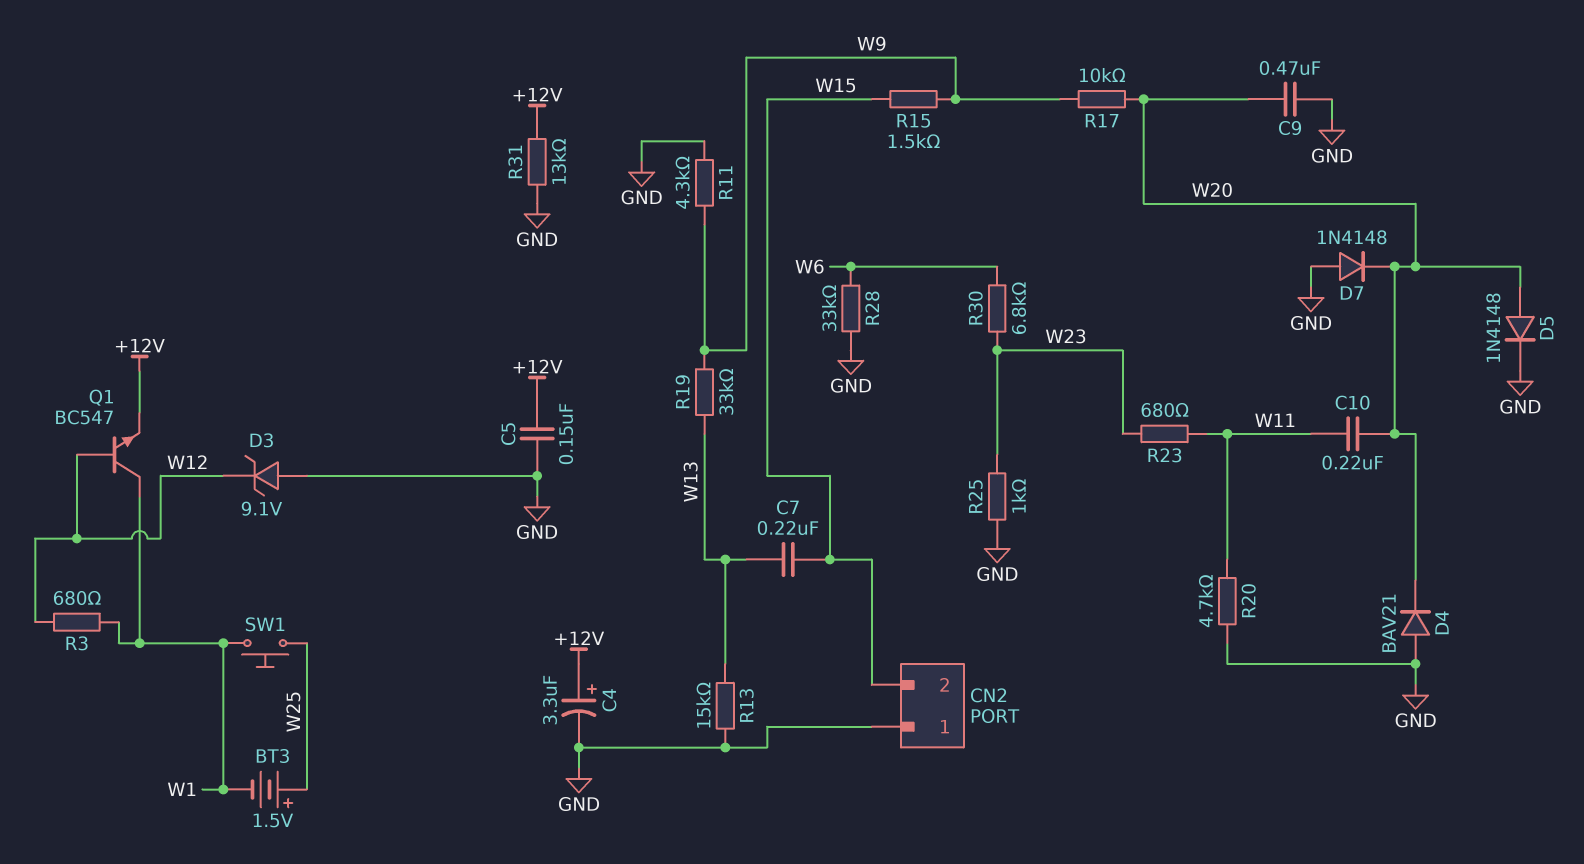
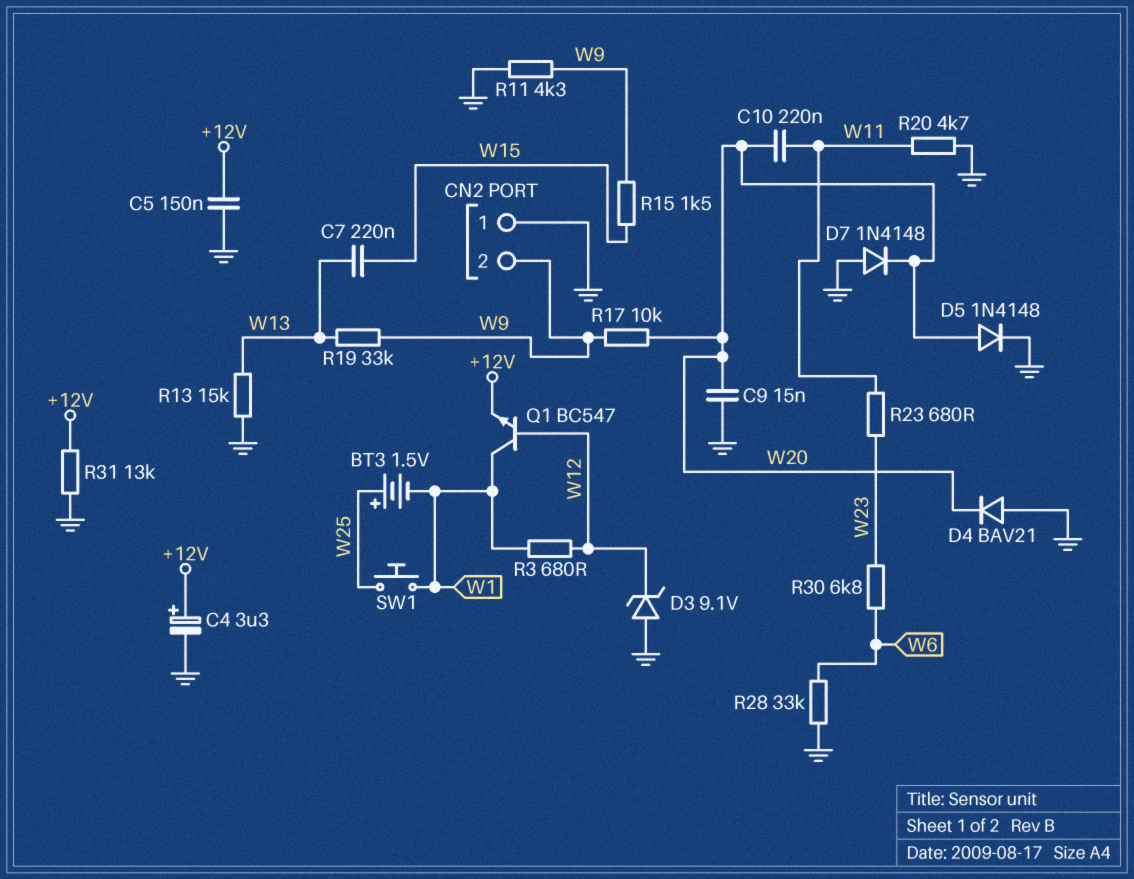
C9: 470nF (GND, W20) -> 15nF (GND, W20)
CN2 pin 2: W15 -> W9
R25: 1k (GND, W23) -> none

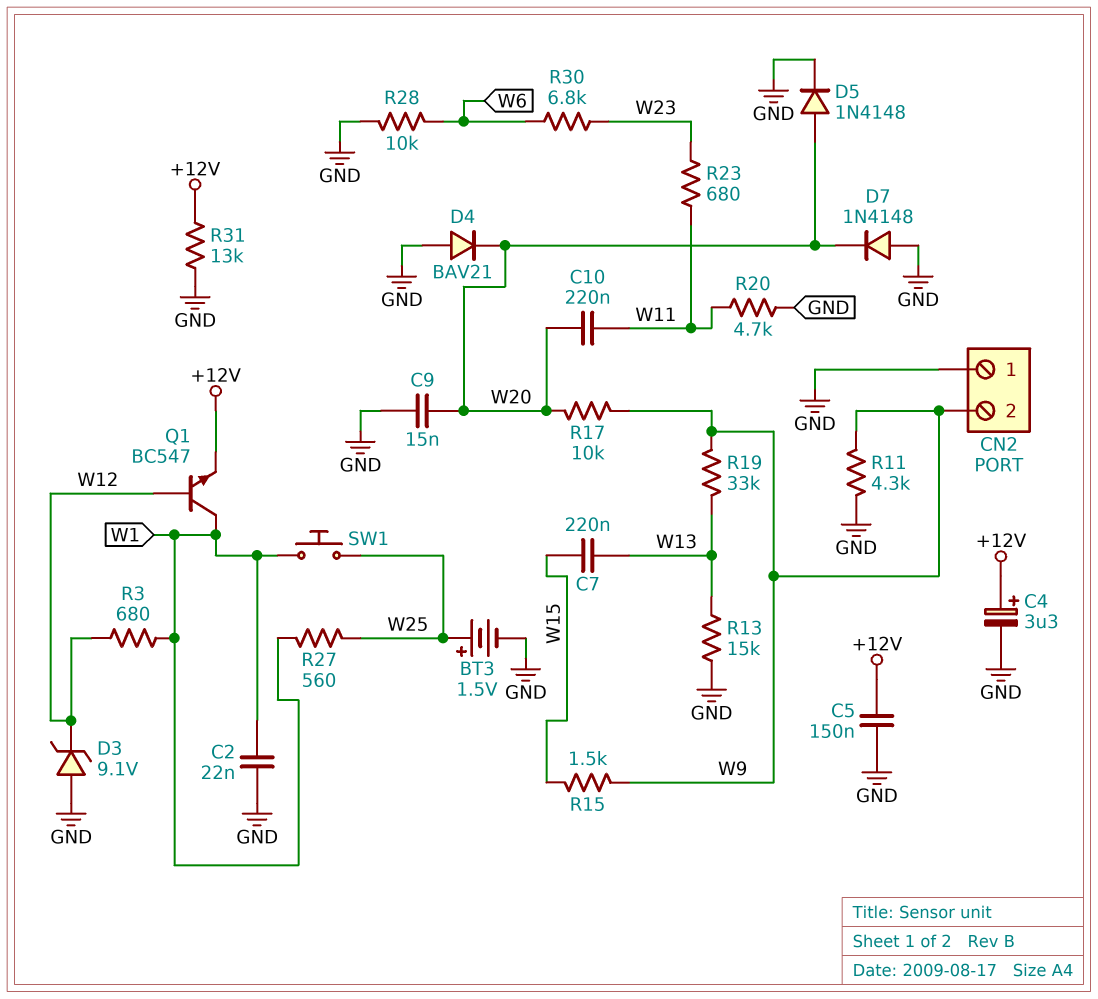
BT3: 1.5V (plus W25, minus W1) -> 1.5V (plus W25, minus GND)
C2: none -> 22nF (GND, W1)
R27: none -> 560 (W1, W25)
R28: 33k (GND, W6) -> 10k (GND, W6)

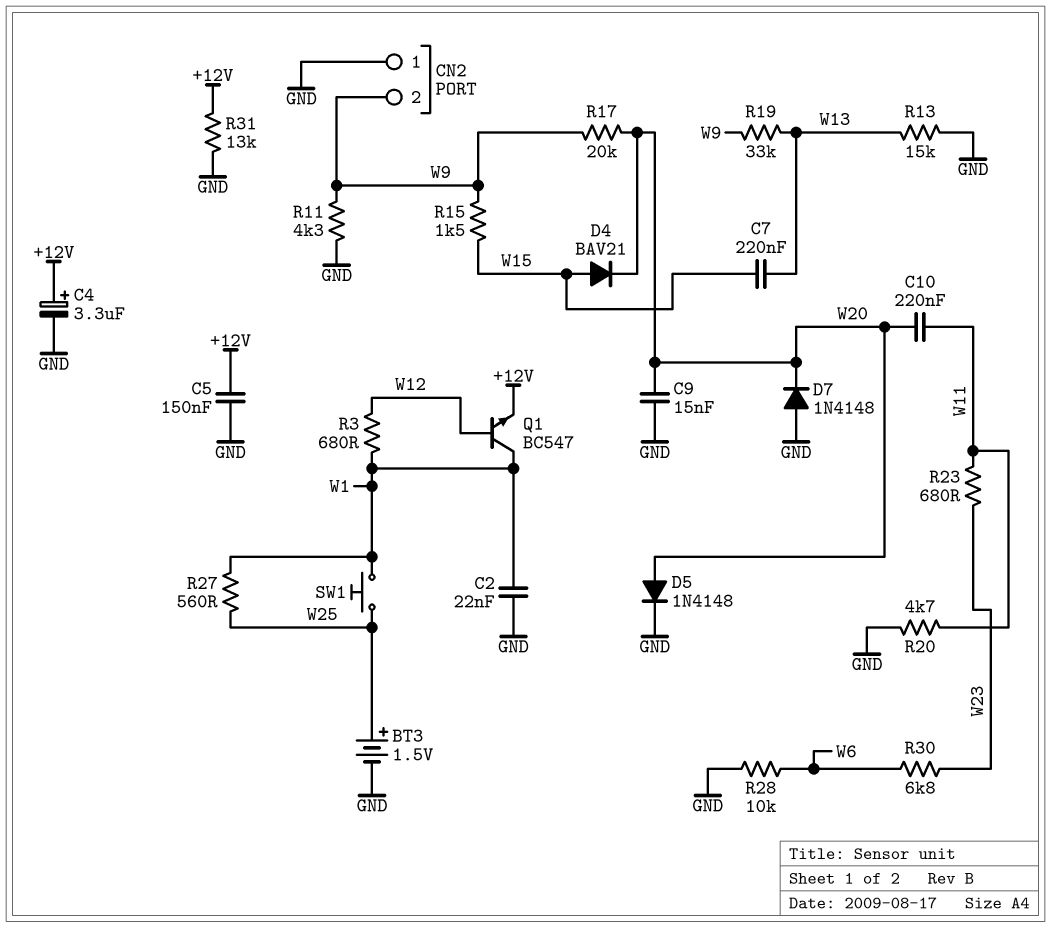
D3: zener 9.1V (A GND, K W12) -> none
D4: diode BAV21 (A GND, K W20) -> diode BAV21 (A W15, K W20)
R17: 10k (W9, W20) -> 20k (W9, W20)

